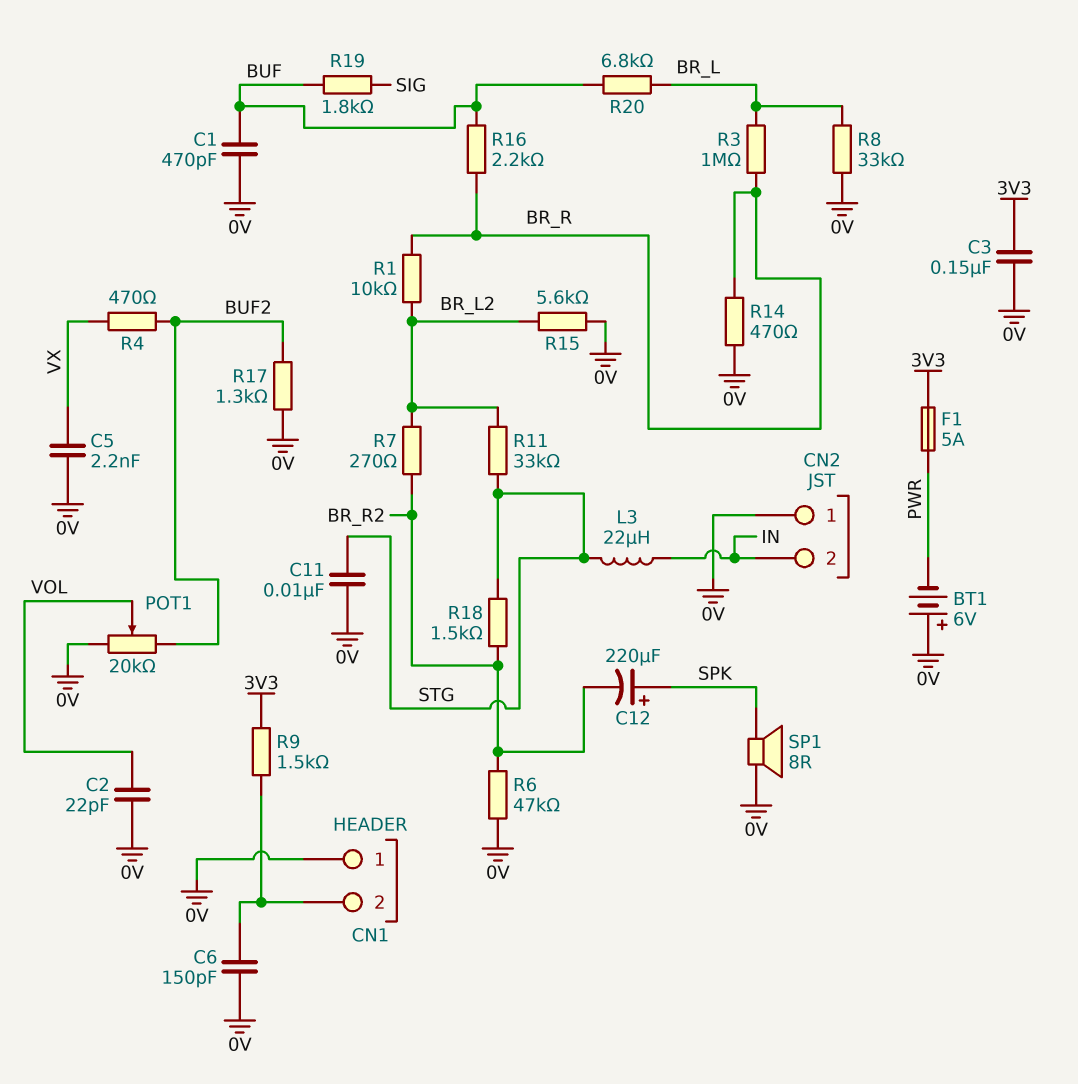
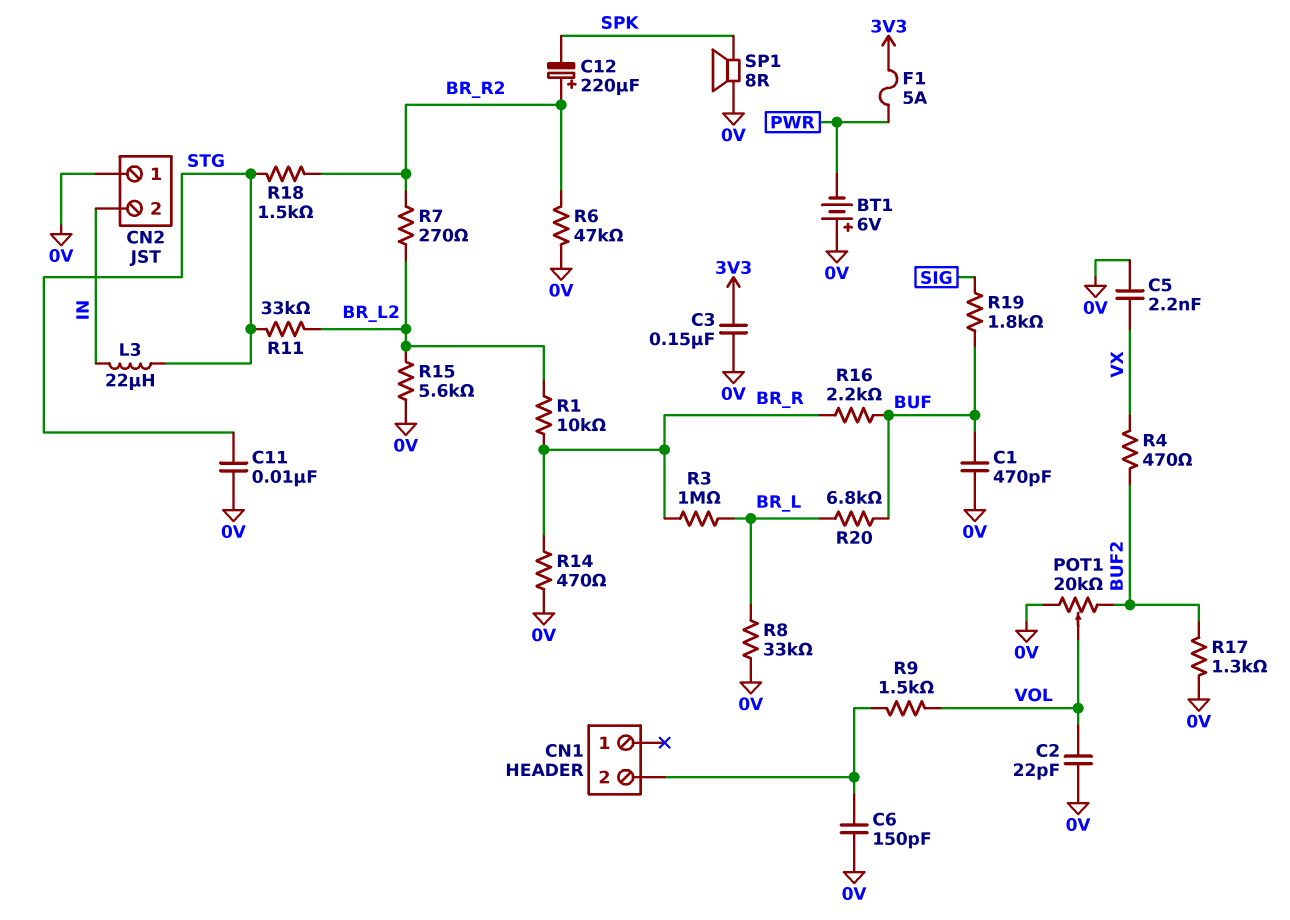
C12: 220uF (plus SPK, minus BR_R2) -> 220uF (plus BR_R2, minus SPK)
CN1 pin 1: 0V -> none
R9: 1.5k (3V3, CN1/2) -> 1.5k (CN1/2, VOL)

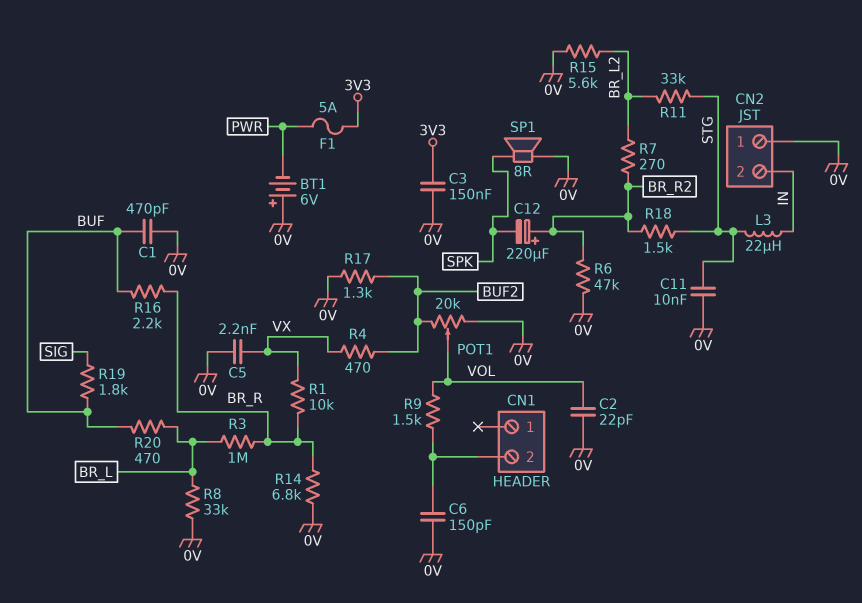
R1: 10k (BR_L2, BR_R) -> 10k (BR_R, VX)
R14: 470 (0V, BR_R) -> 6.8k (0V, BR_R)
R20: 6.8k (BR_L, BUF) -> 470 (BR_L, BUF)

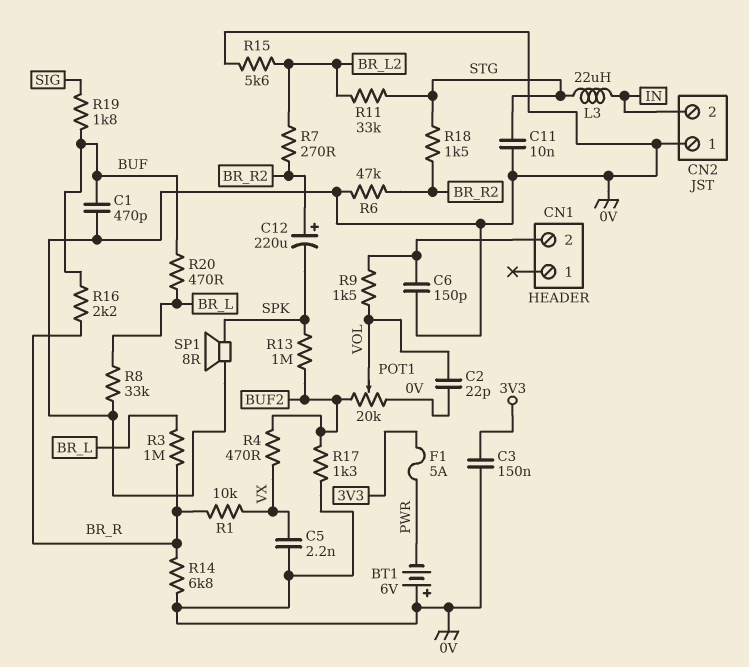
R13: none -> 1M (BUF2, SPK)

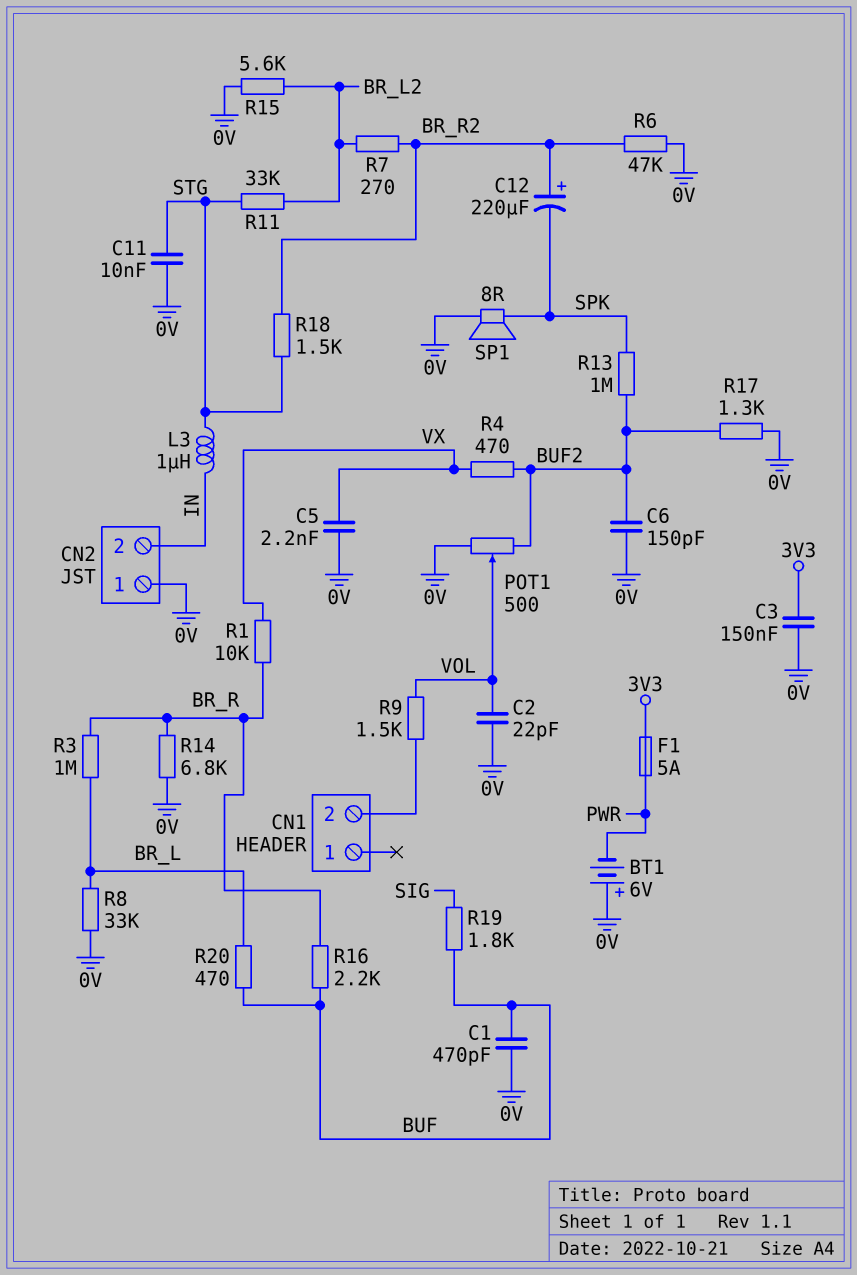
C6: 150pF (0V, CN1/2) -> 150pF (0V, BUF2)
L3: 22uH (IN, STG) -> 1uH (IN, STG)
POT1: 20k (0V, BUF2, wiper VOL) -> 500 (0V, BUF2, wiper VOL)

